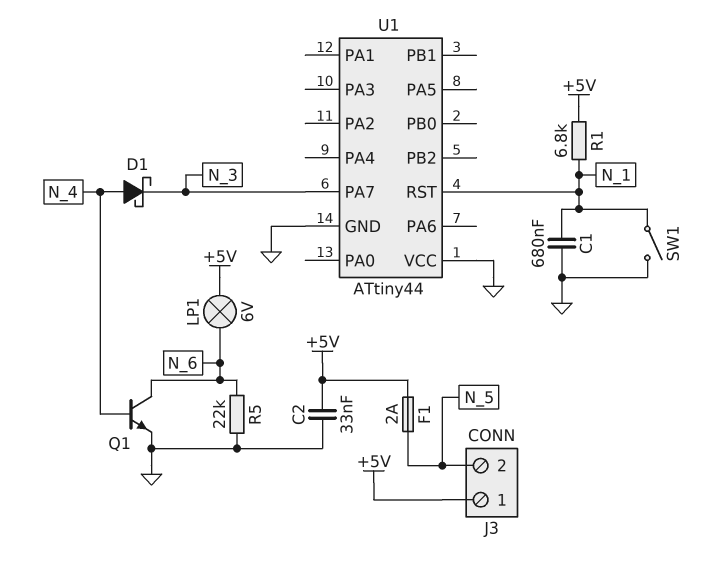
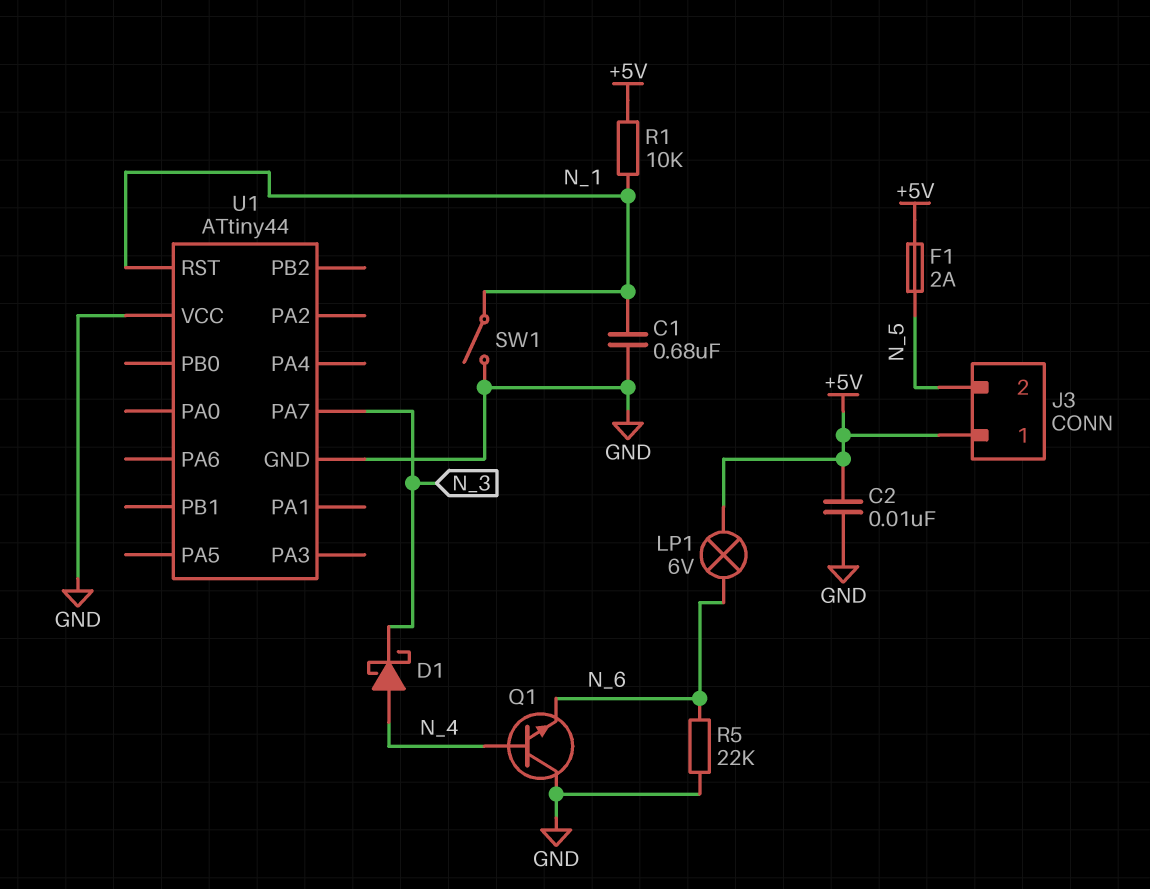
C2: 33nF (+5V, GND) -> 10nF (+5V, GND)
Q1: NPN (B N_4, C N_6, E GND) -> NPN (B N_4, C GND, E N_6)
R1: 6.8k (+5V, N_1) -> 10k (+5V, N_1)

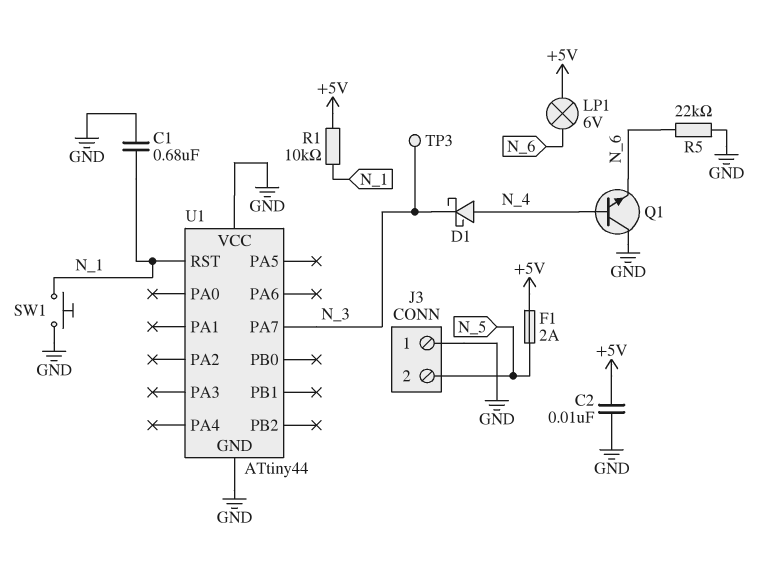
J3 pin 1: +5V -> GND
SW1: switch (GND, N_1) -> button (GND, N_1)
TP3: none -> test point (N_3)

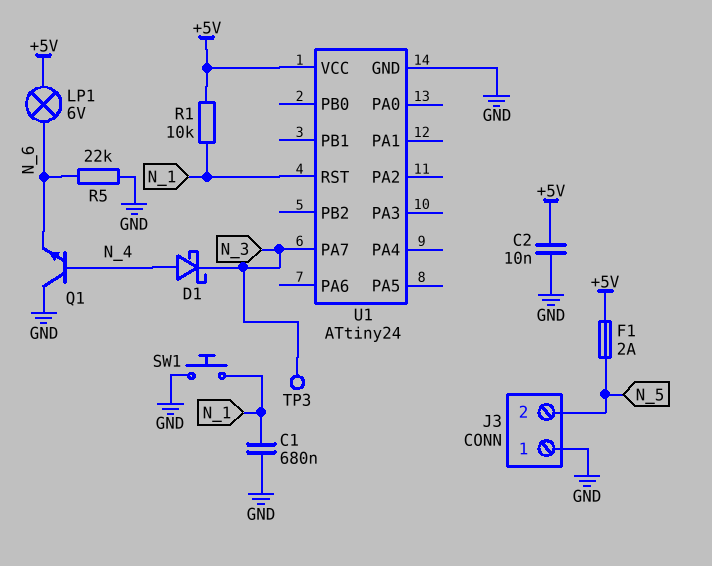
U1: ATtiny44 -> ATtiny24
U1 pin VCC: GND -> +5V

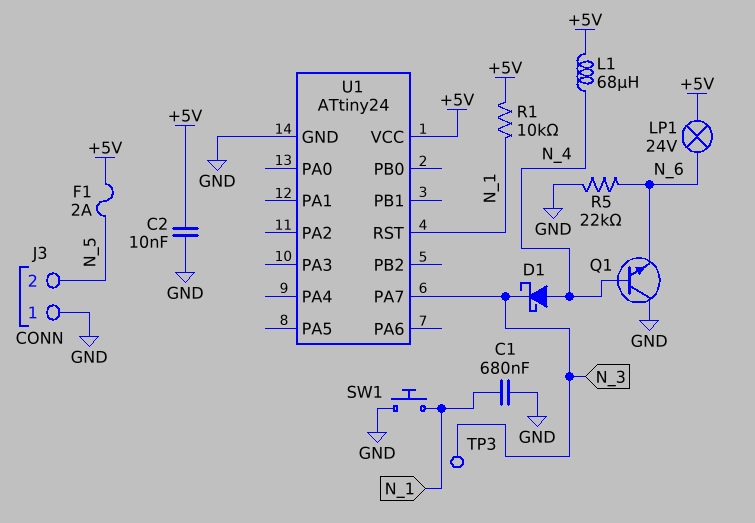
L1: none -> 68uH (+5V, N_4)
LP1: lamp 6V (+5V, N_6) -> lamp 24V (+5V, N_6)

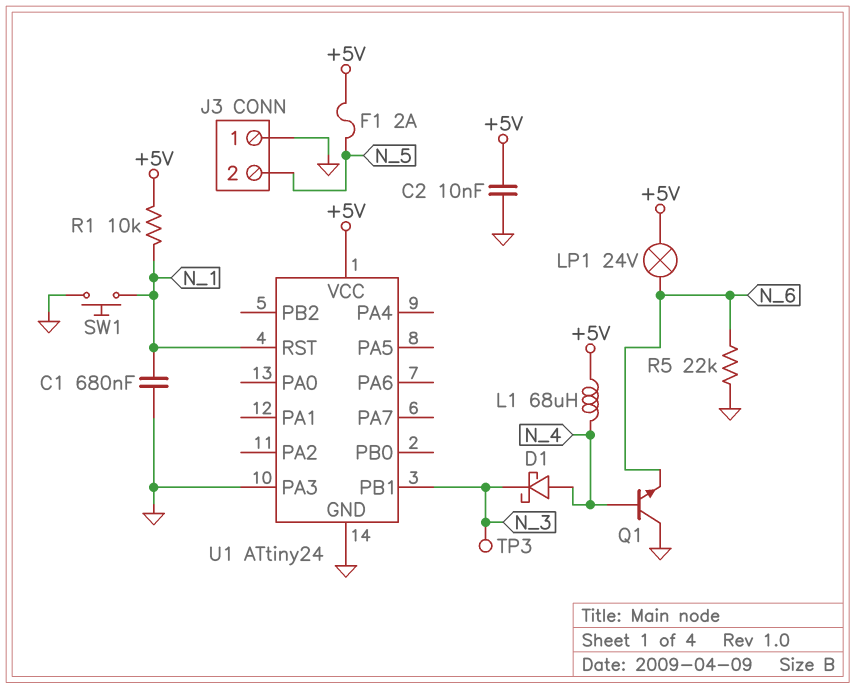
U1 pin PA3: none -> GND
U1 pin PA7: N_3 -> none
U1 pin PB1: none -> N_3

